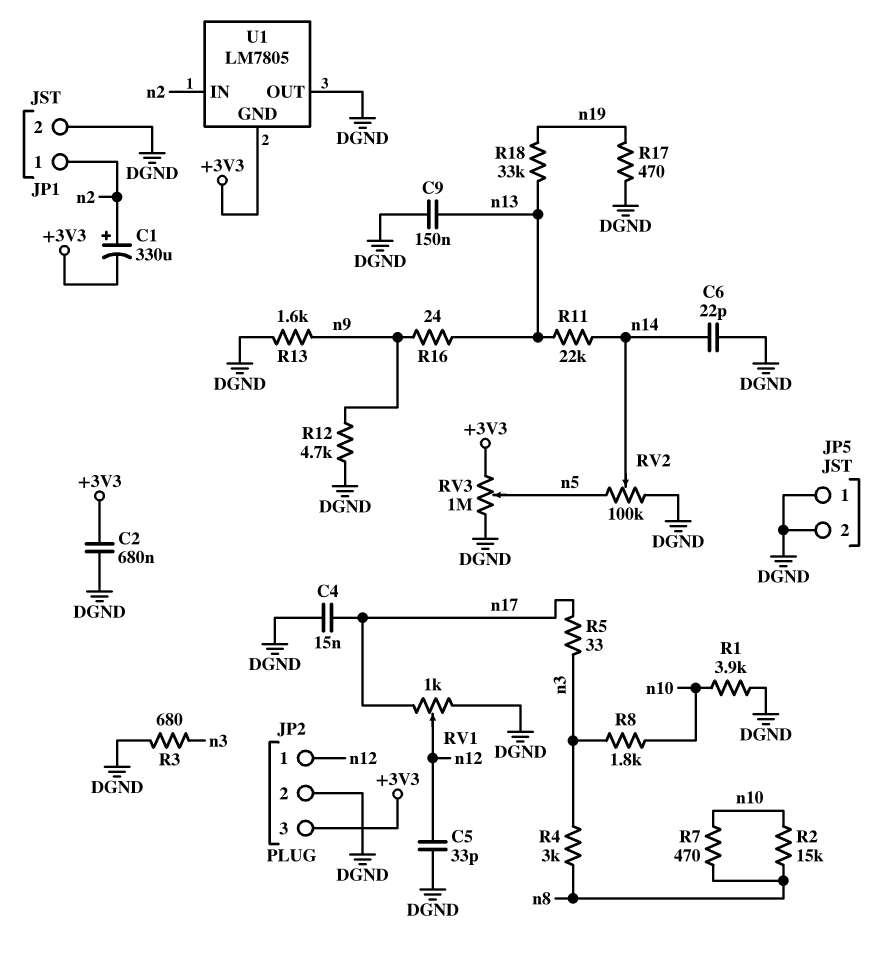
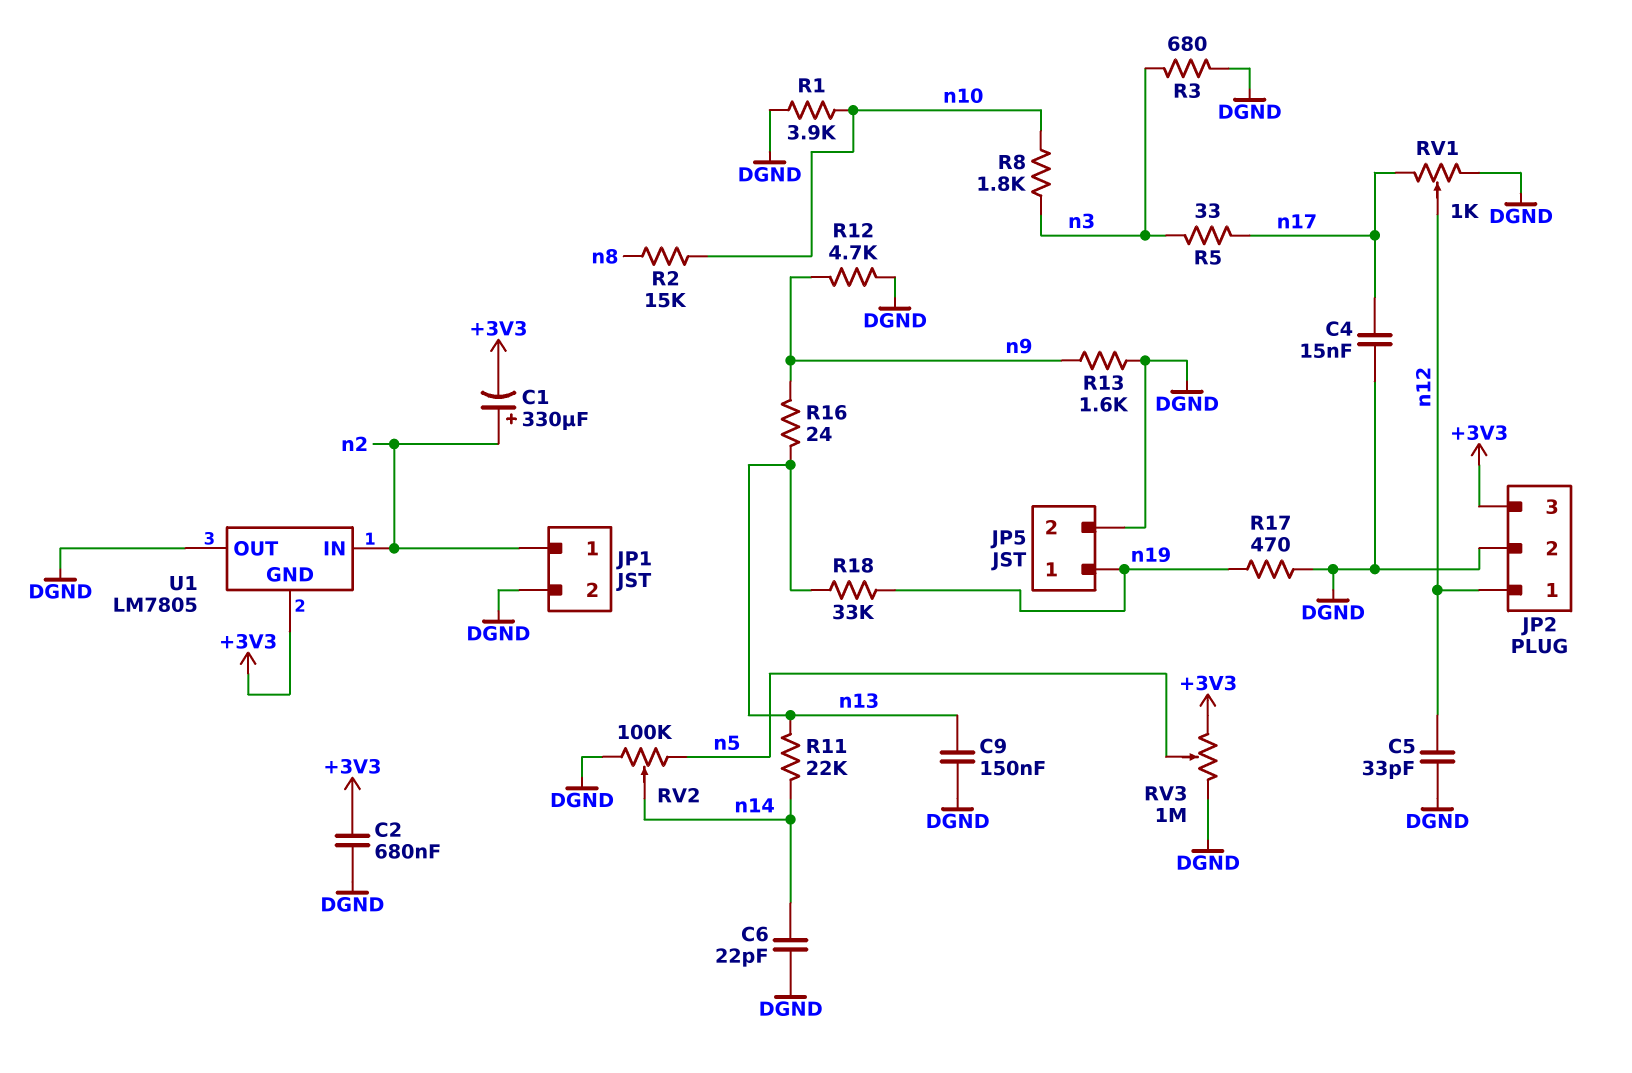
JP5 pin 1: DGND -> n19
R4: 3k (n3, n8) -> none
R7: 470 (n8, n10) -> none

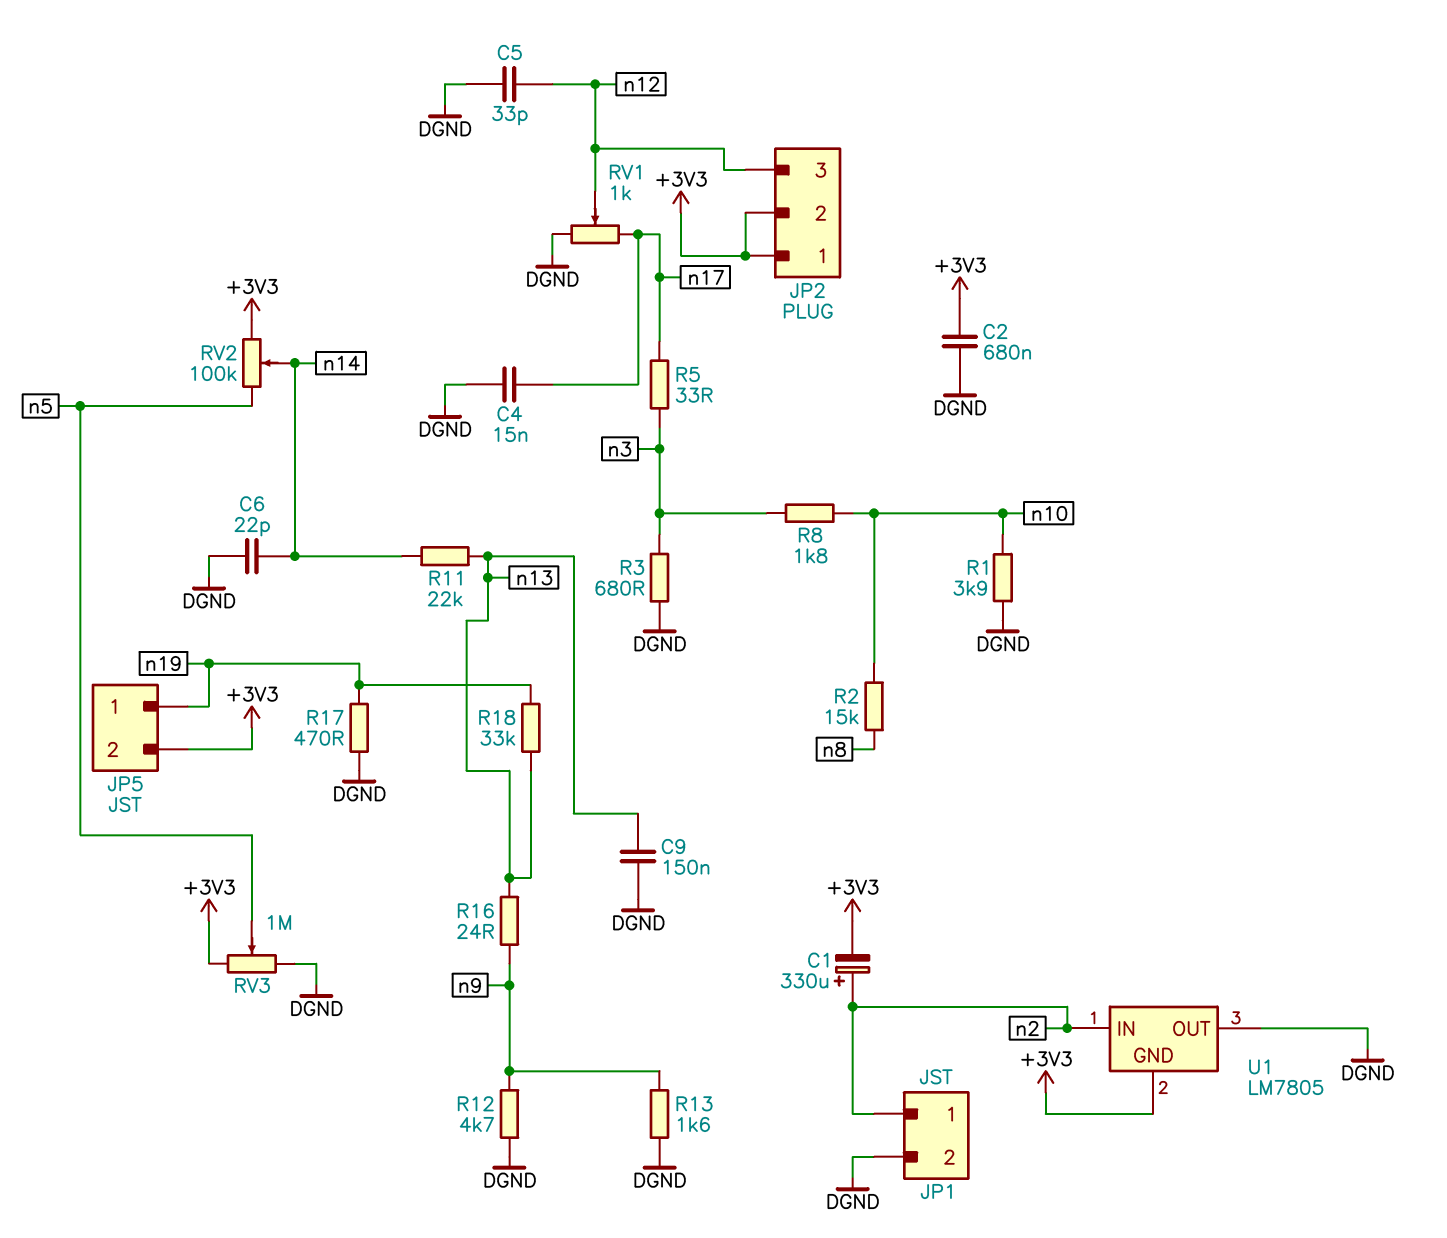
JP2 pin 1: n12 -> +3V3
JP2 pin 2: DGND -> +3V3
JP2 pin 3: +3V3 -> n12
JP5 pin 2: DGND -> +3V3
RV2: 100k (DGND, n5, wiper n14) -> 100k (+3V3, n5, wiper n14)

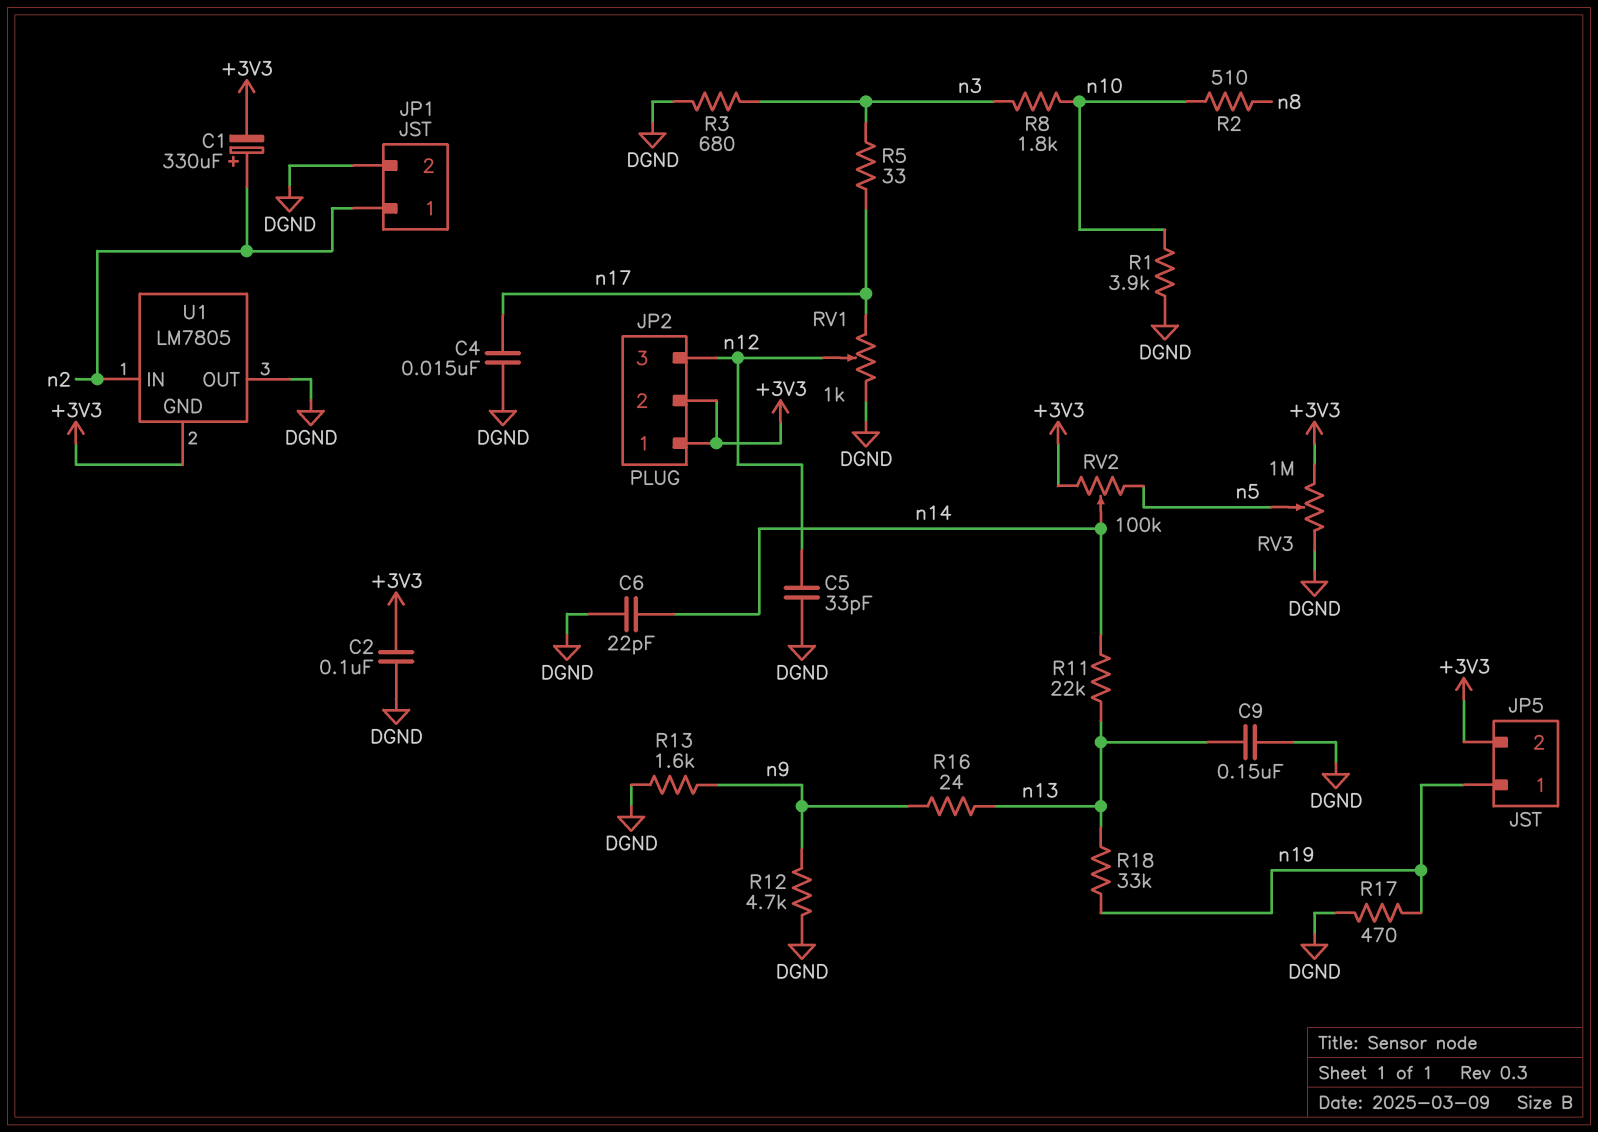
C2: 680nF (+3V3, DGND) -> 100nF (+3V3, DGND)
R2: 15k (n8, n10) -> 510 (n8, n10)

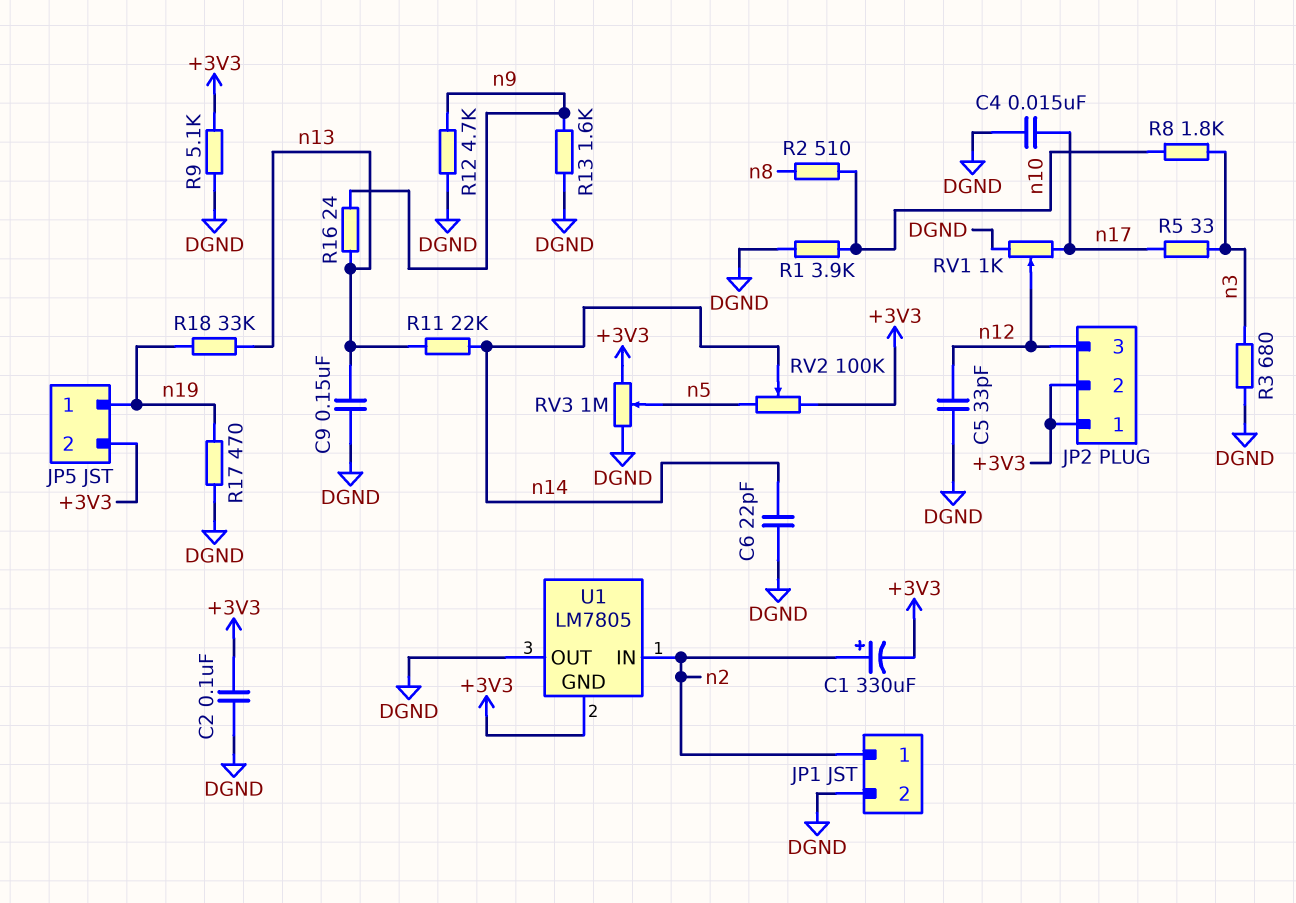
R9: none -> 5.1k (+3V3, DGND)

